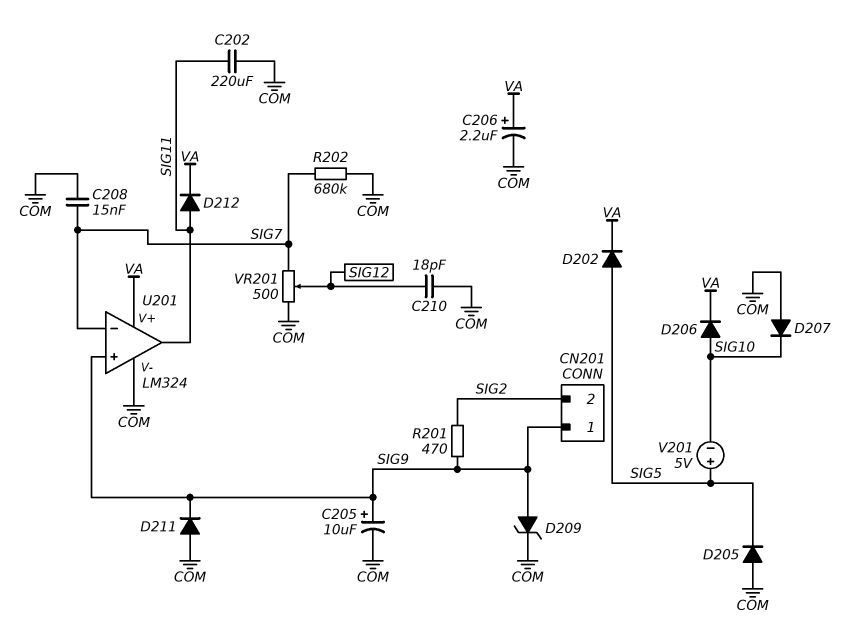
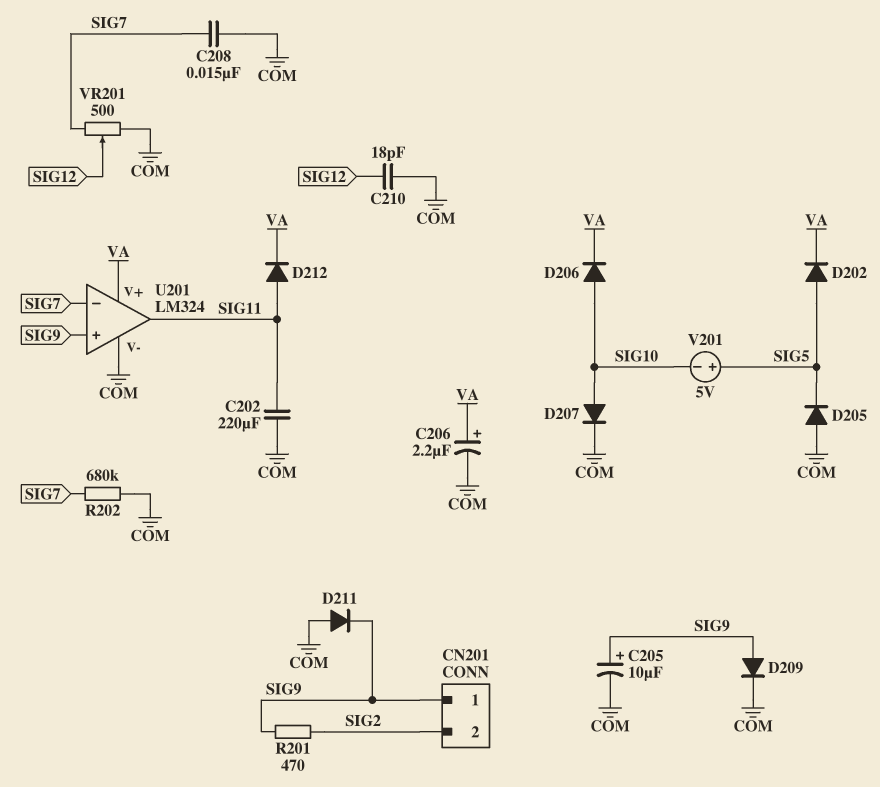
D207: diode (A COM, K SIG10) -> diode (A SIG10, K COM)
D209: zener (A SIG9, K COM) -> diode (A SIG9, K COM)

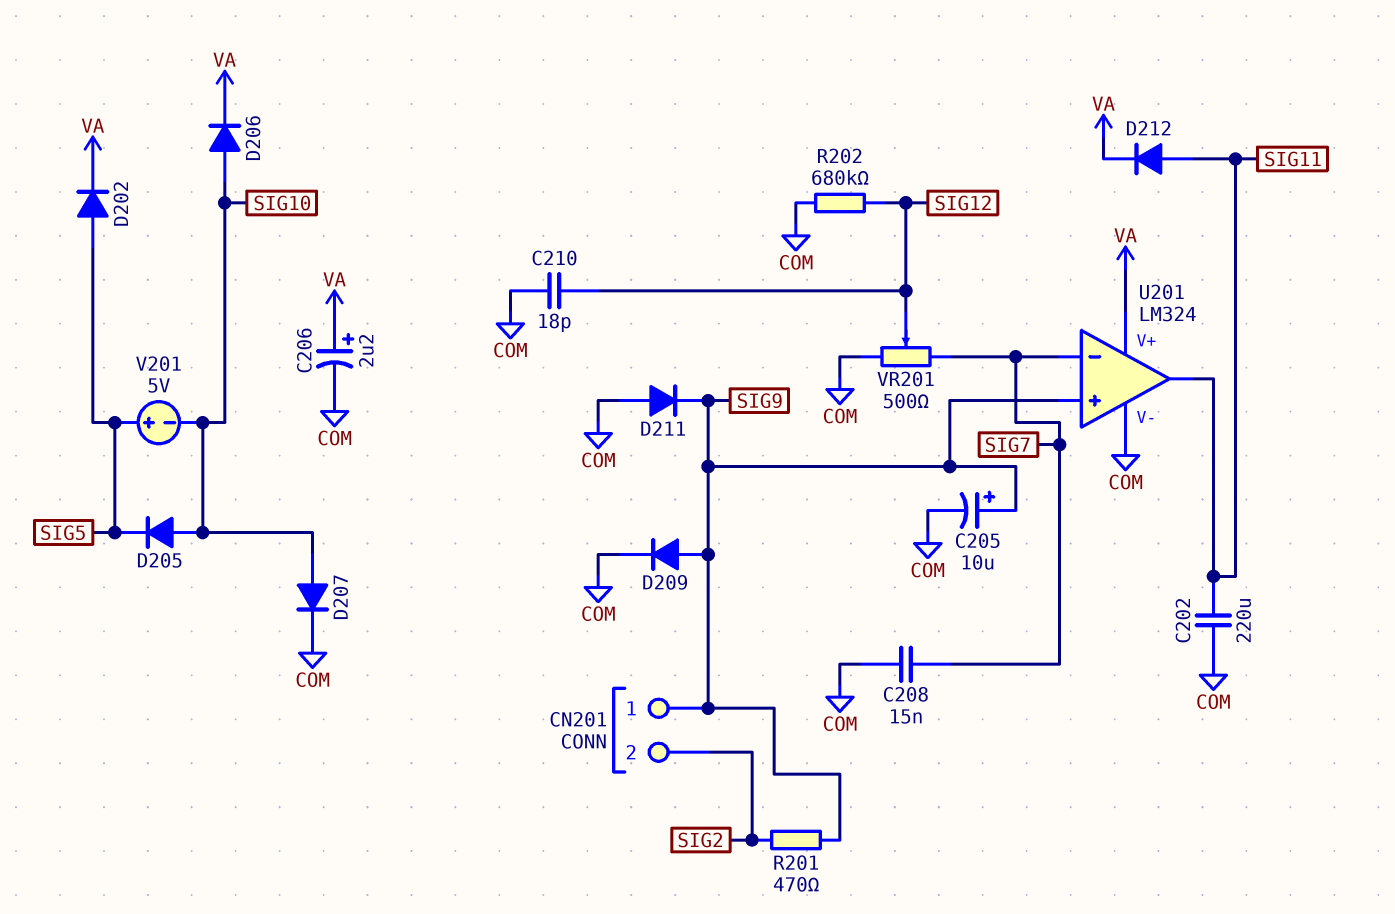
D205: diode (A COM, K SIG5) -> diode (A SIG10, K SIG5)
R202: 680k (COM, SIG7) -> 680k (COM, SIG12)

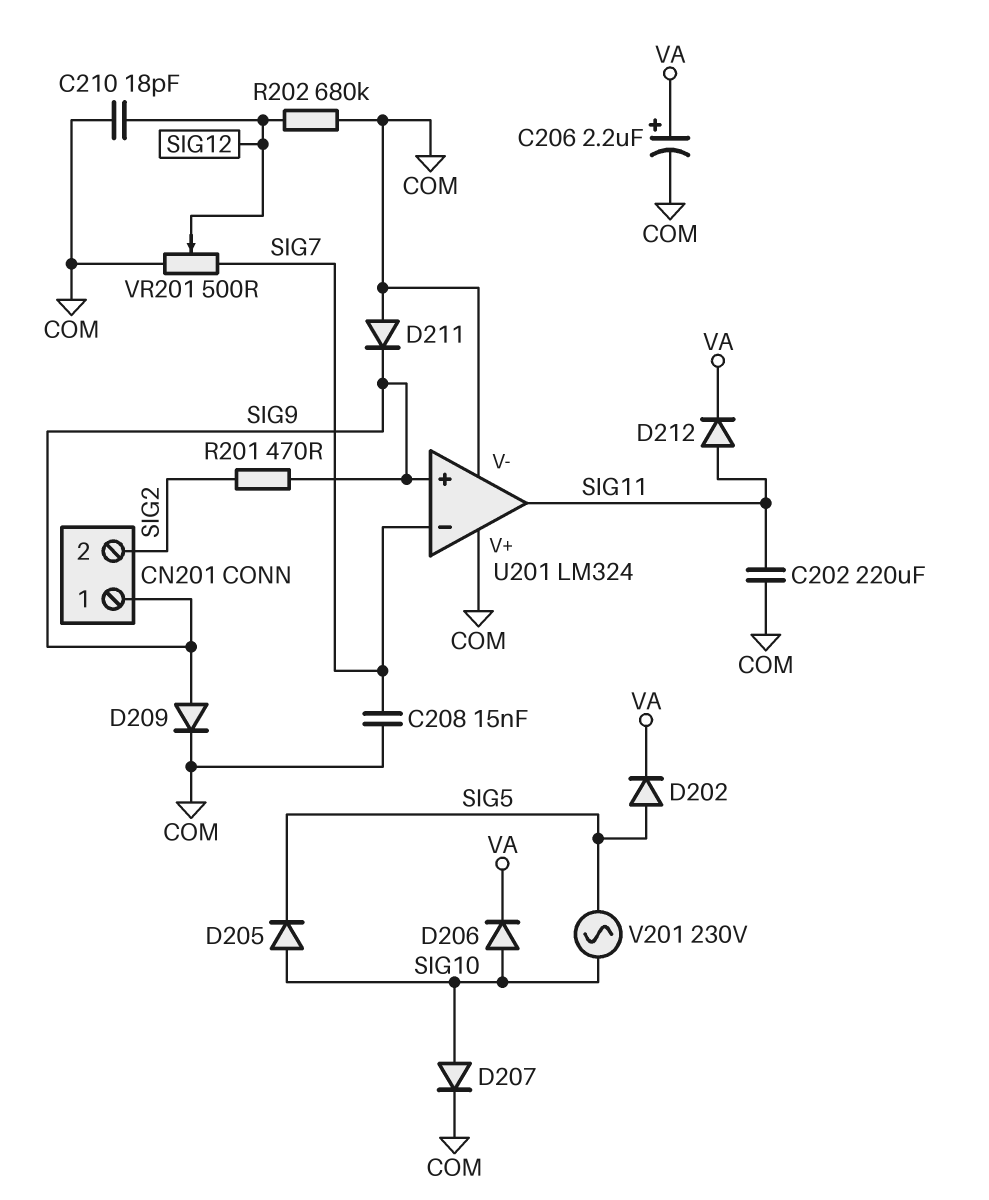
C205: 10uF (plus SIG9, minus COM) -> none
U201 pin V+: VA -> COM
V201: 5V (plus SIG5, minus SIG10) -> AC 230V (SIG5, SIG10)

